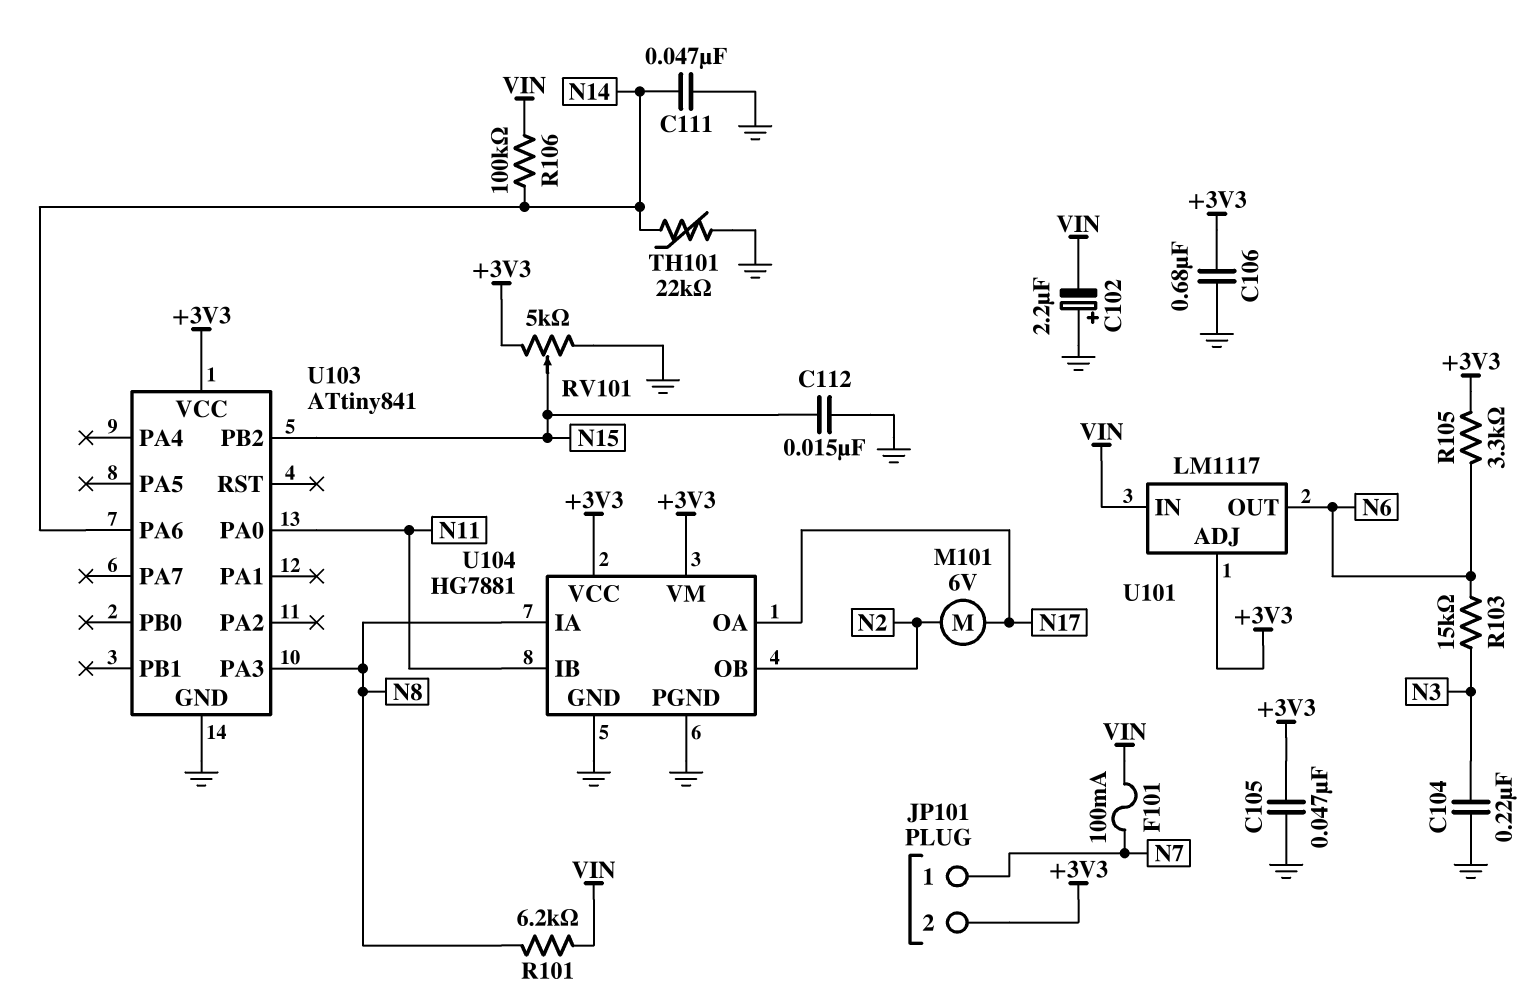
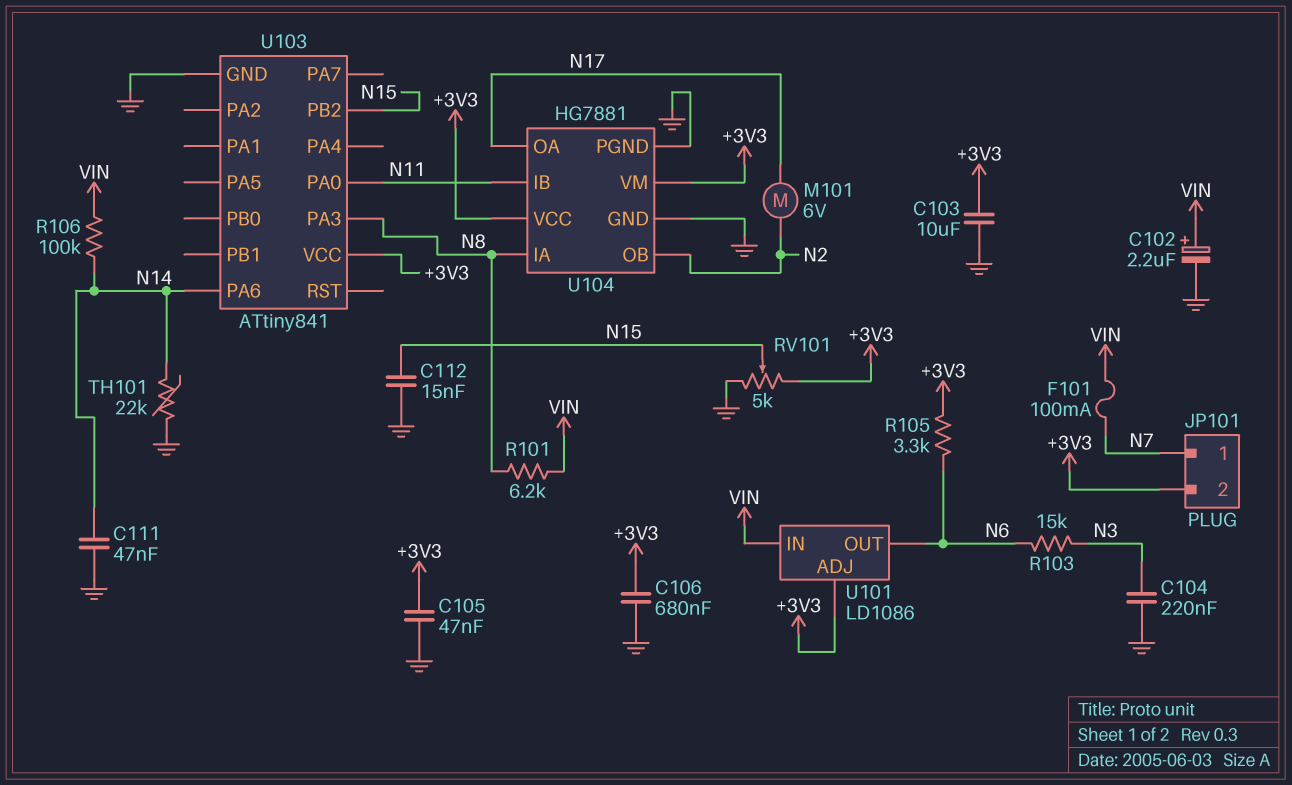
C102: 2.2uF (plus GND, minus VIN) -> 2.2uF (plus VIN, minus GND)
C103: none -> 10uF (+3V3, GND)
U101: LM1117 -> LD1086

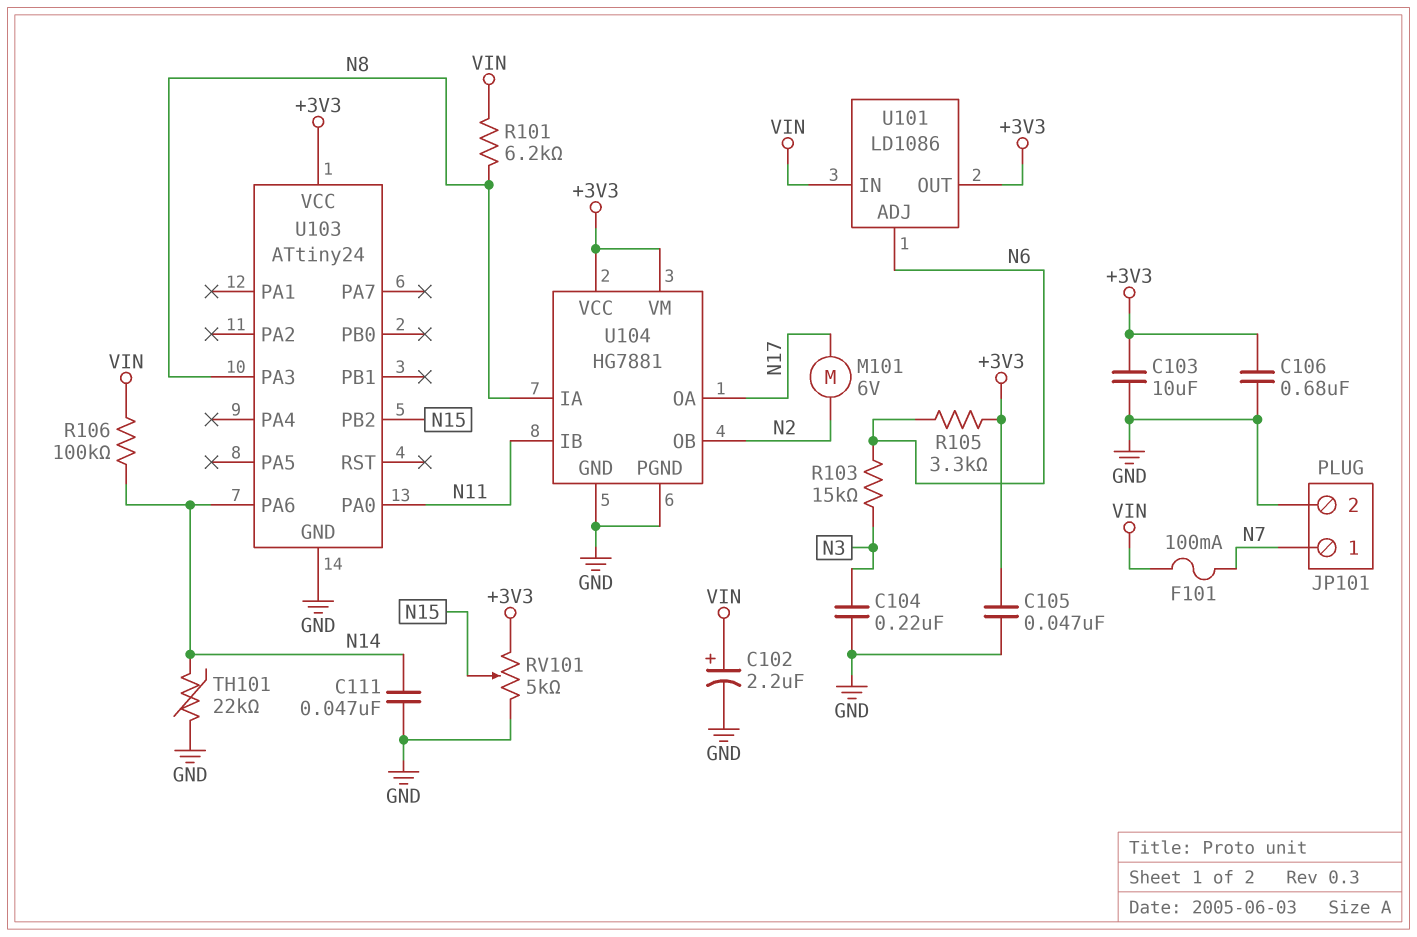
C112: 15nF (GND, N15) -> none
JP101 pin 2: +3V3 -> GND
U101 pin ADJ: +3V3 -> N6
U101 pin OUT: N6 -> +3V3
U103: ATtiny841 -> ATtiny24

